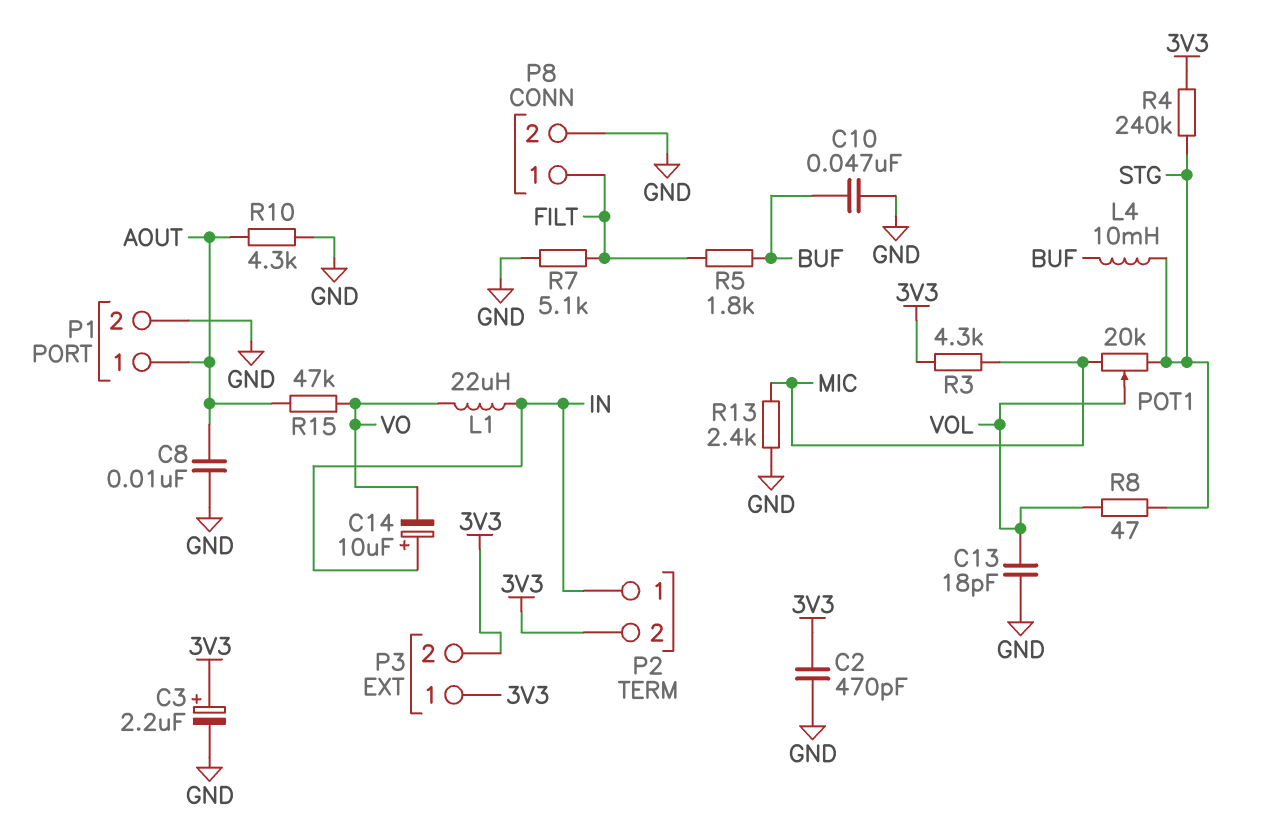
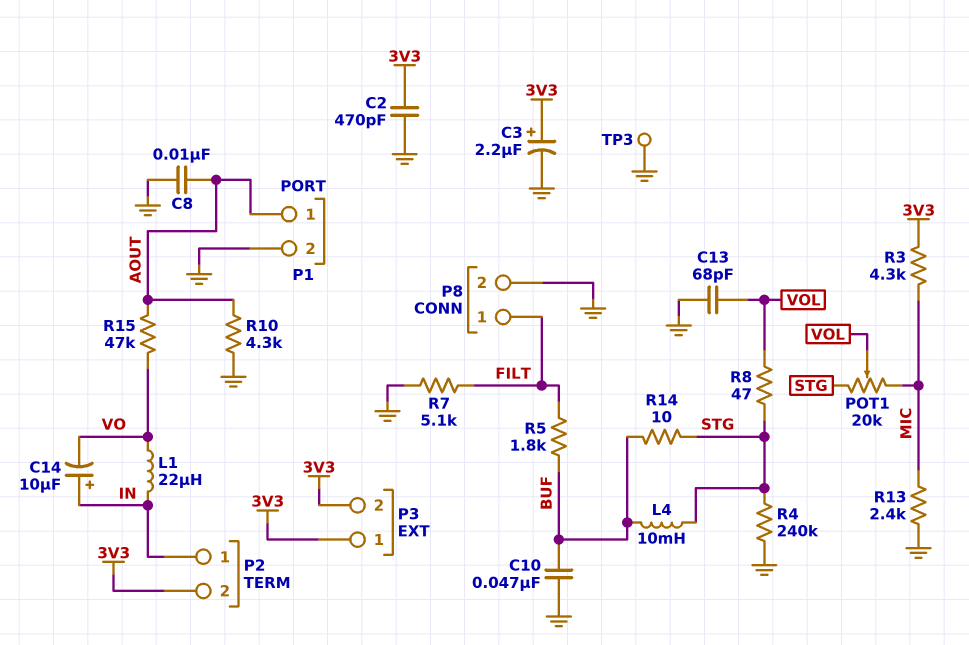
C13: 18pF (GND, VOL) -> 68pF (GND, VOL)
R4: 240k (3V3, STG) -> 240k (GND, STG)
R14: none -> 10 (BUF, STG)
TP3: none -> test point (GND)

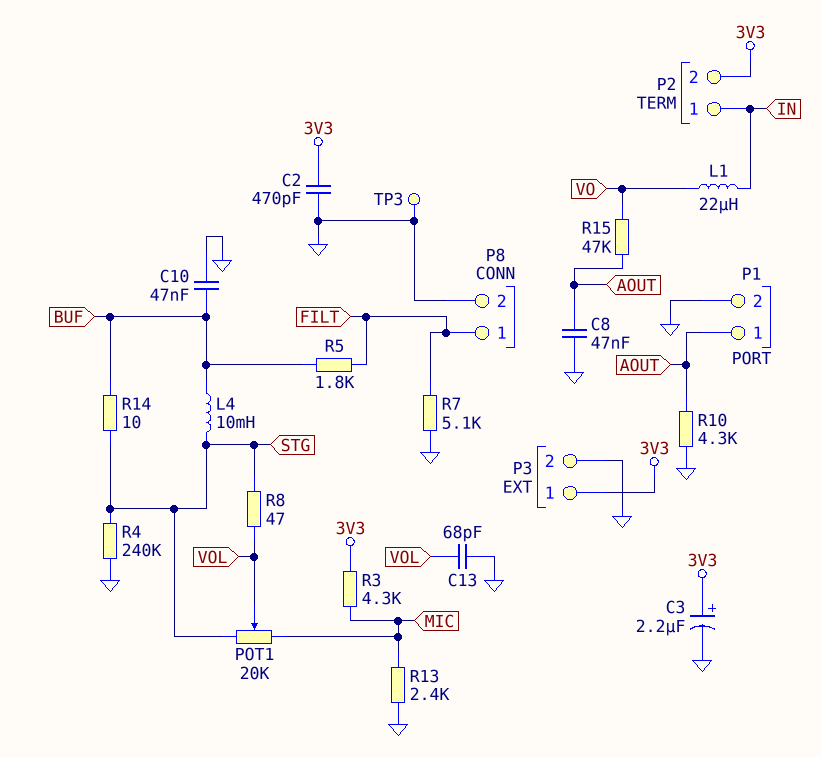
C8: 10nF (AOUT, GND) -> 47nF (AOUT, GND)
C14: 10uF (plus IN, minus VO) -> none
P3 pin 2: 3V3 -> GND

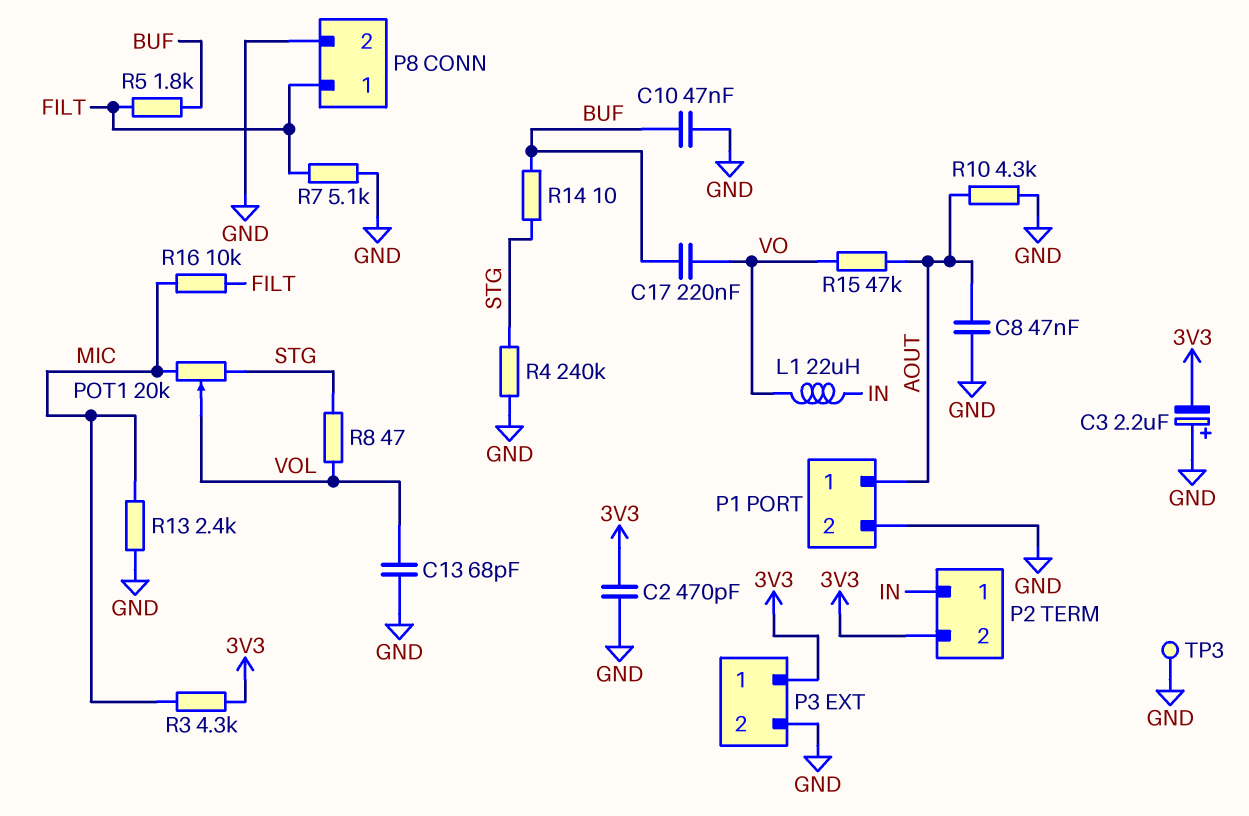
C3: 2.2uF (plus 3V3, minus GND) -> 2.2uF (plus GND, minus 3V3)
C17: none -> 220nF (BUF, VO)
L4: 10mH (BUF, STG) -> none
R16: none -> 10k (FILT, MIC)

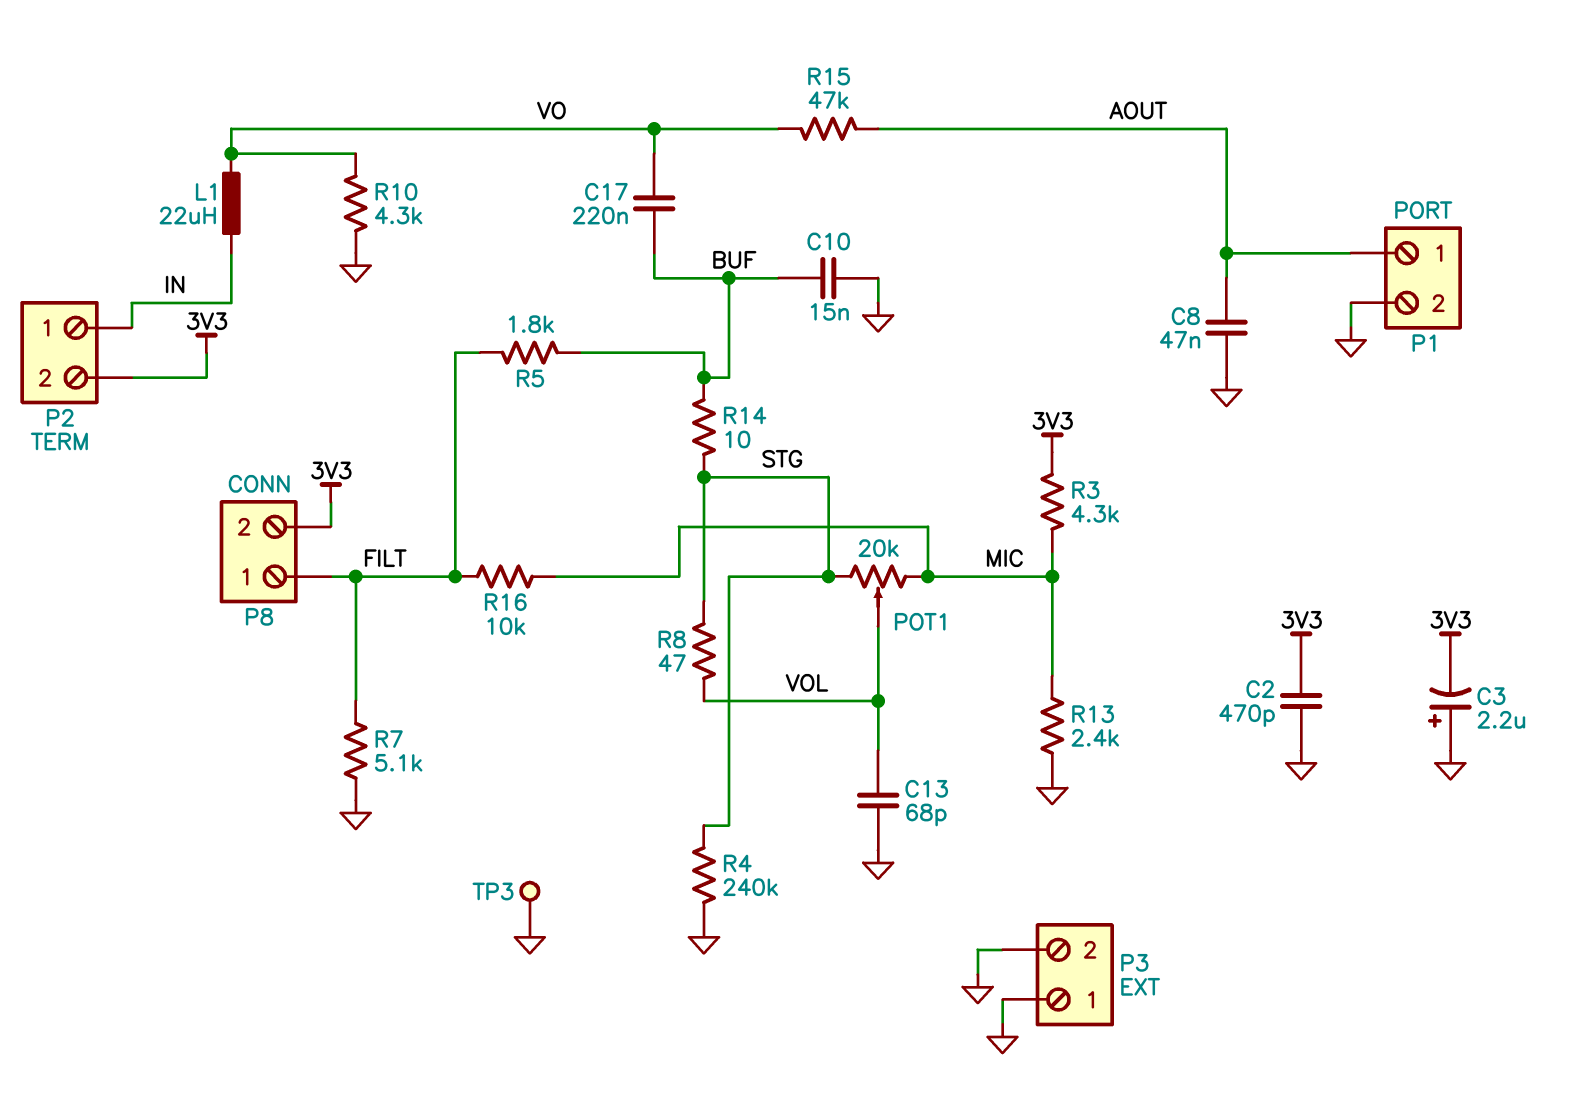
C10: 47nF (BUF, GND) -> 15nF (BUF, GND)
P3 pin 1: 3V3 -> GND
P8 pin 2: GND -> 3V3
R10: 4.3k (AOUT, GND) -> 4.3k (GND, VO)

